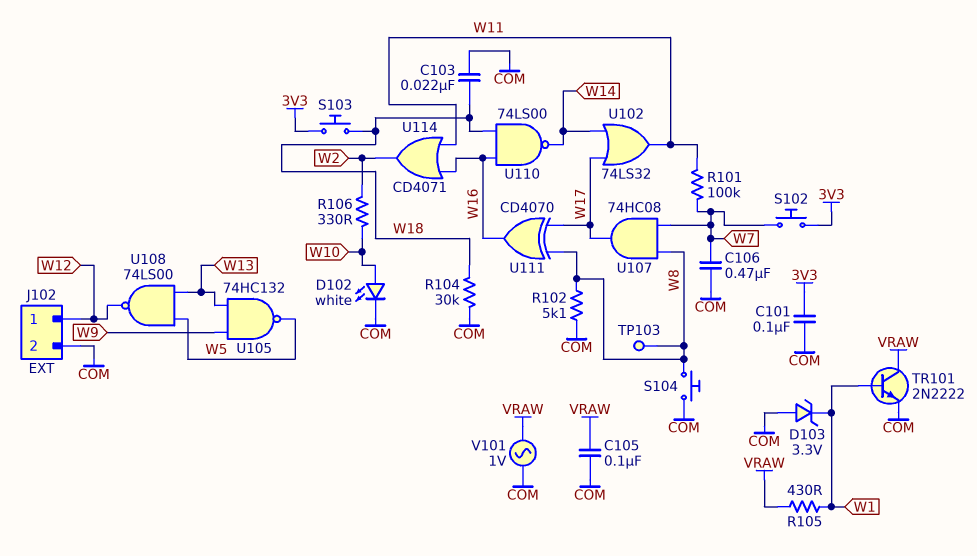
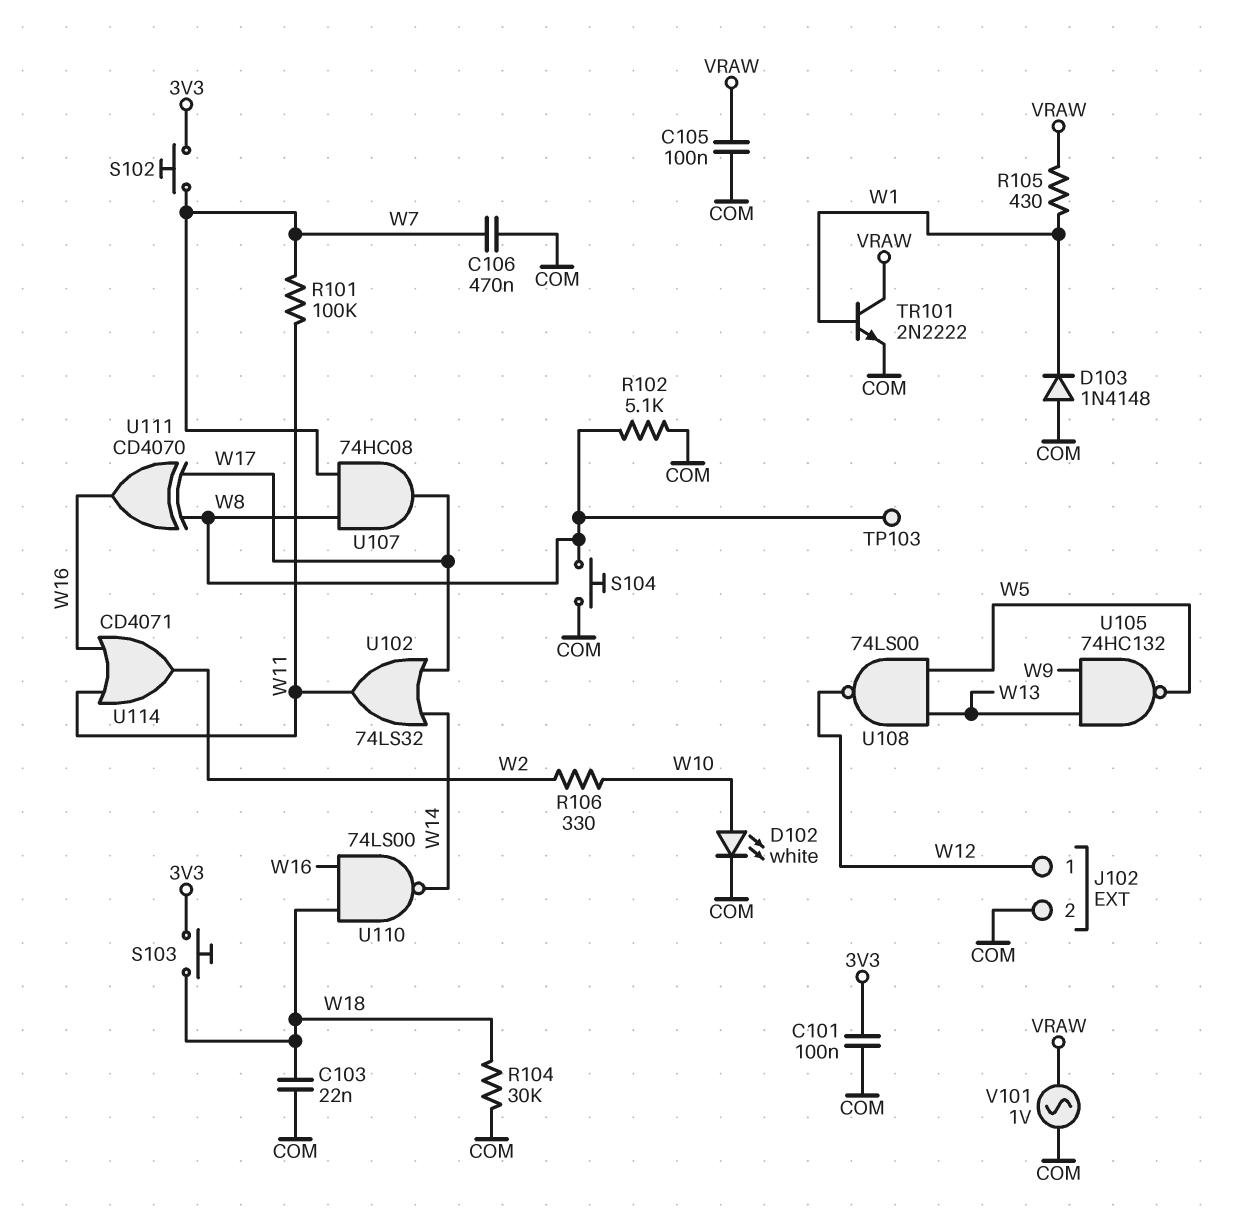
D103: zener 3.3V (A COM, K W1) -> diode 1N4148 (A COM, K W1)

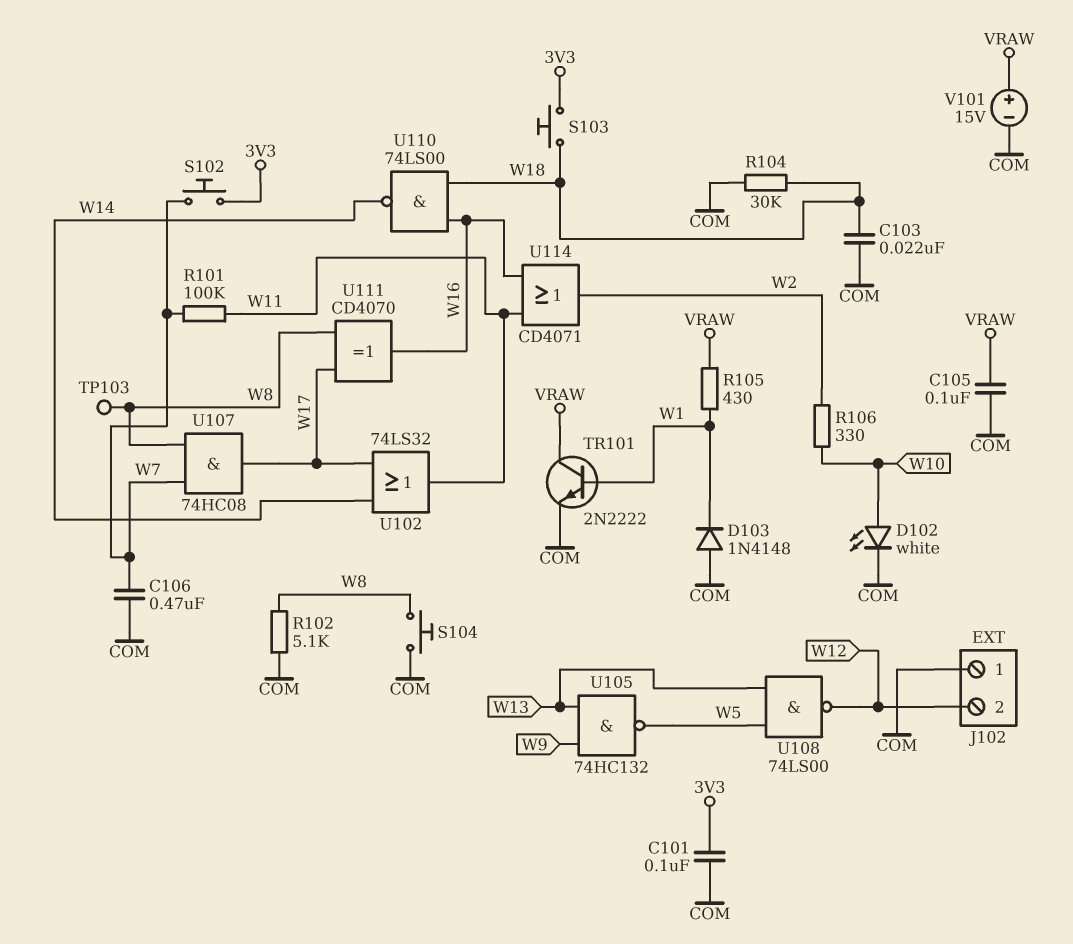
J102 pin 1: W12 -> COM
J102 pin 2: COM -> W12
V101: AC 1V (COM, VRAW) -> 15V (plus VRAW, minus COM)

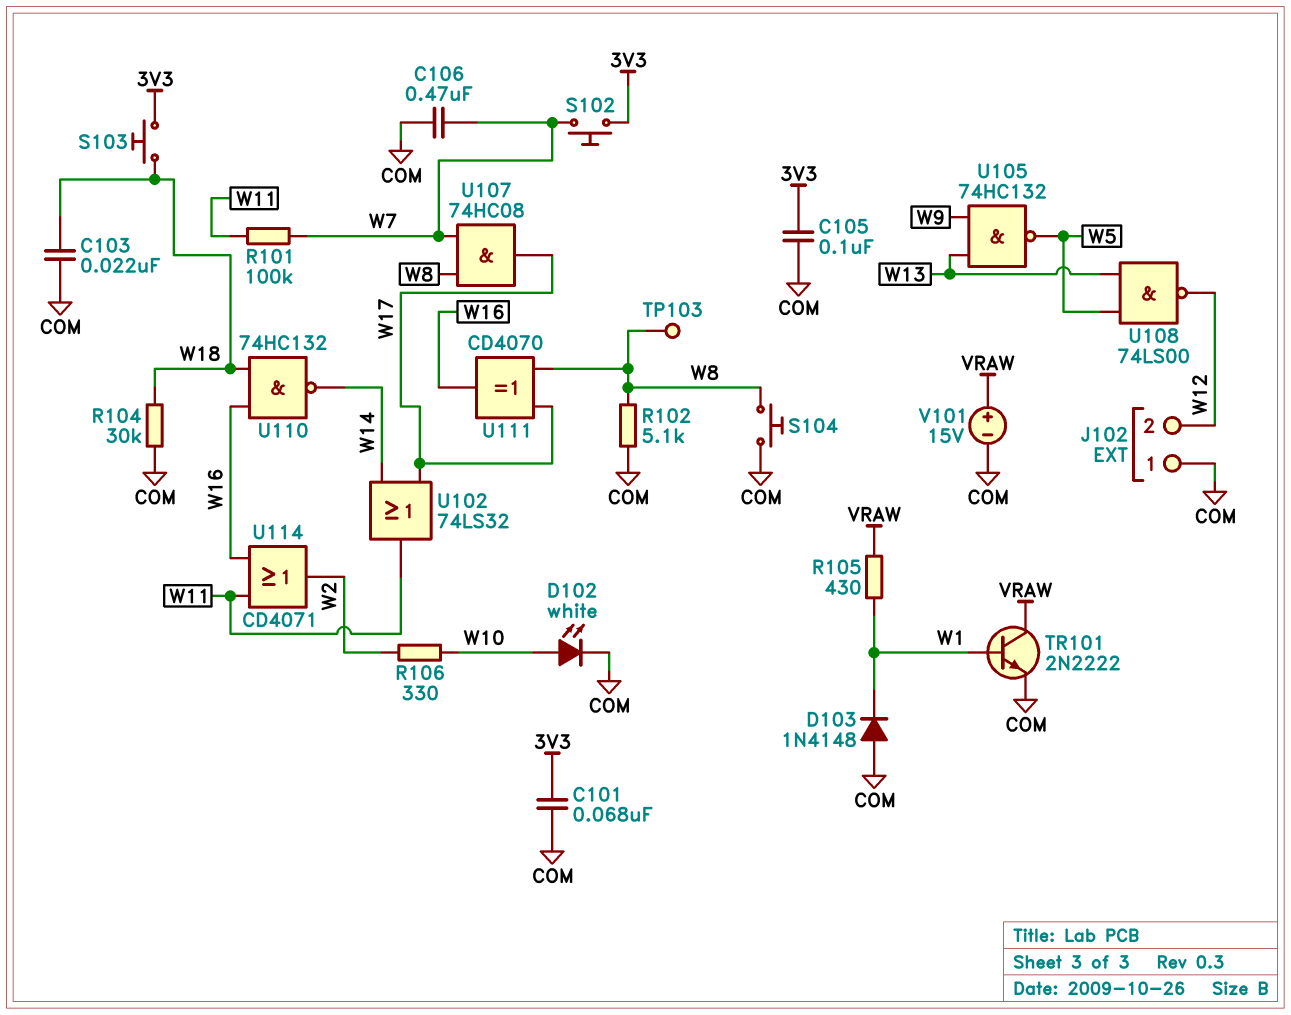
C101: 100nF (3V3, COM) -> 68nF (3V3, COM)
C105: 100nF (COM, VRAW) -> 100nF (3V3, COM)
U110: NAND 74LS00 (in W16, in W18, out W14) -> NAND 74HC132 (in W16, in W18, out W14)

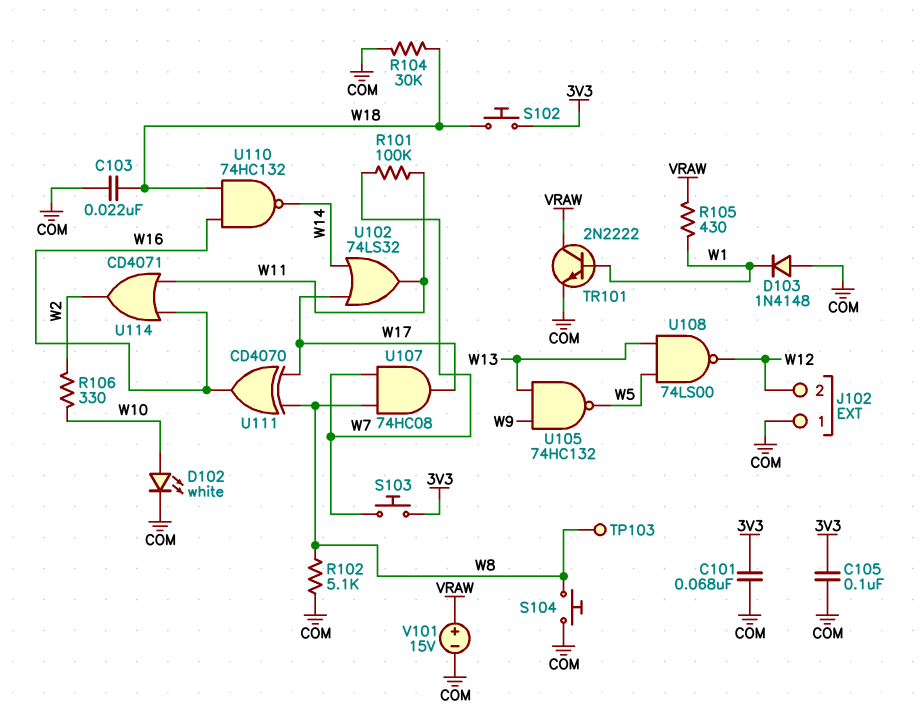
C106: 470nF (COM, W7) -> none
S102: button (3V3, W7) -> button (3V3, W18)
S103: button (3V3, W18) -> button (3V3, W7)

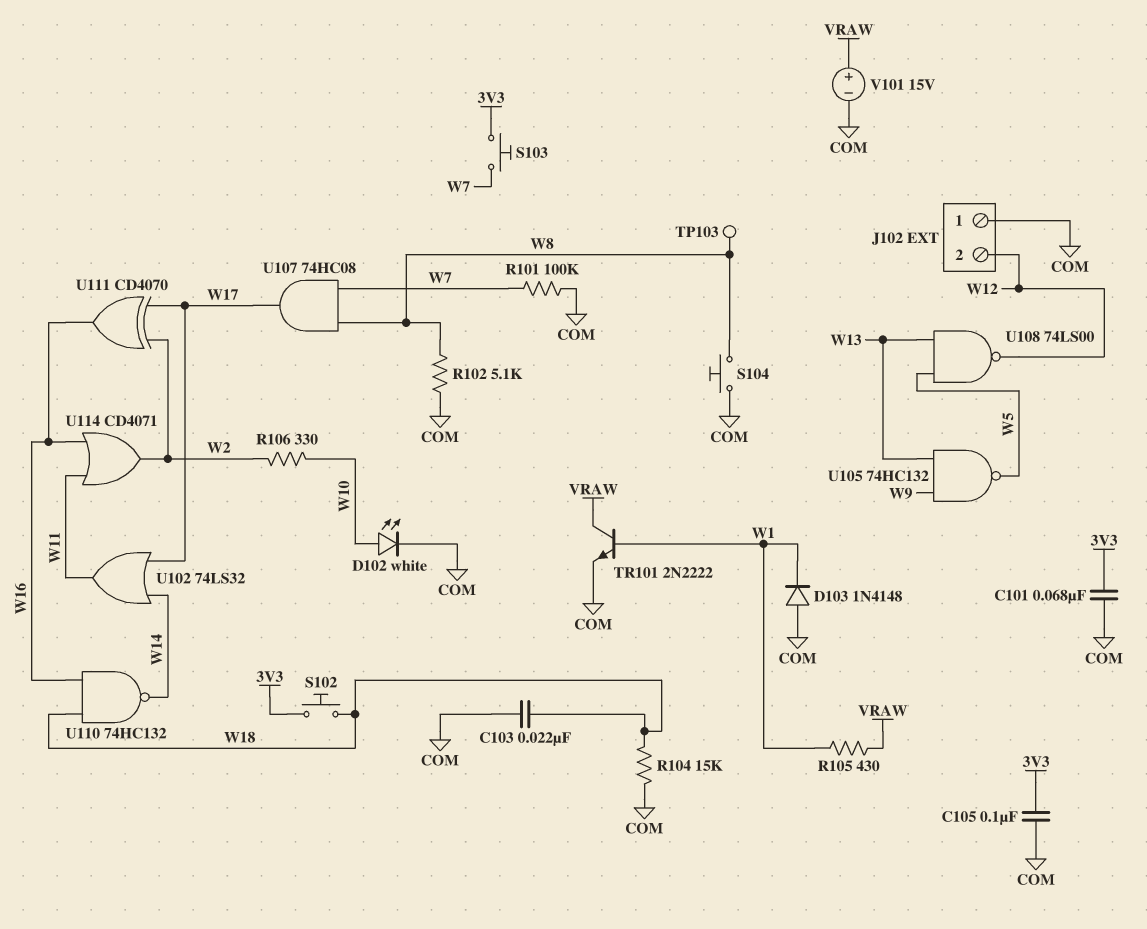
R101: 100k (W7, W11) -> 100k (COM, W7)
R104: 30k (COM, W18) -> 15k (COM, W18)
U111: XOR CD4070 (in W8, in W17, out W16) -> XOR CD4070 (in W2, in W17, out W16)

